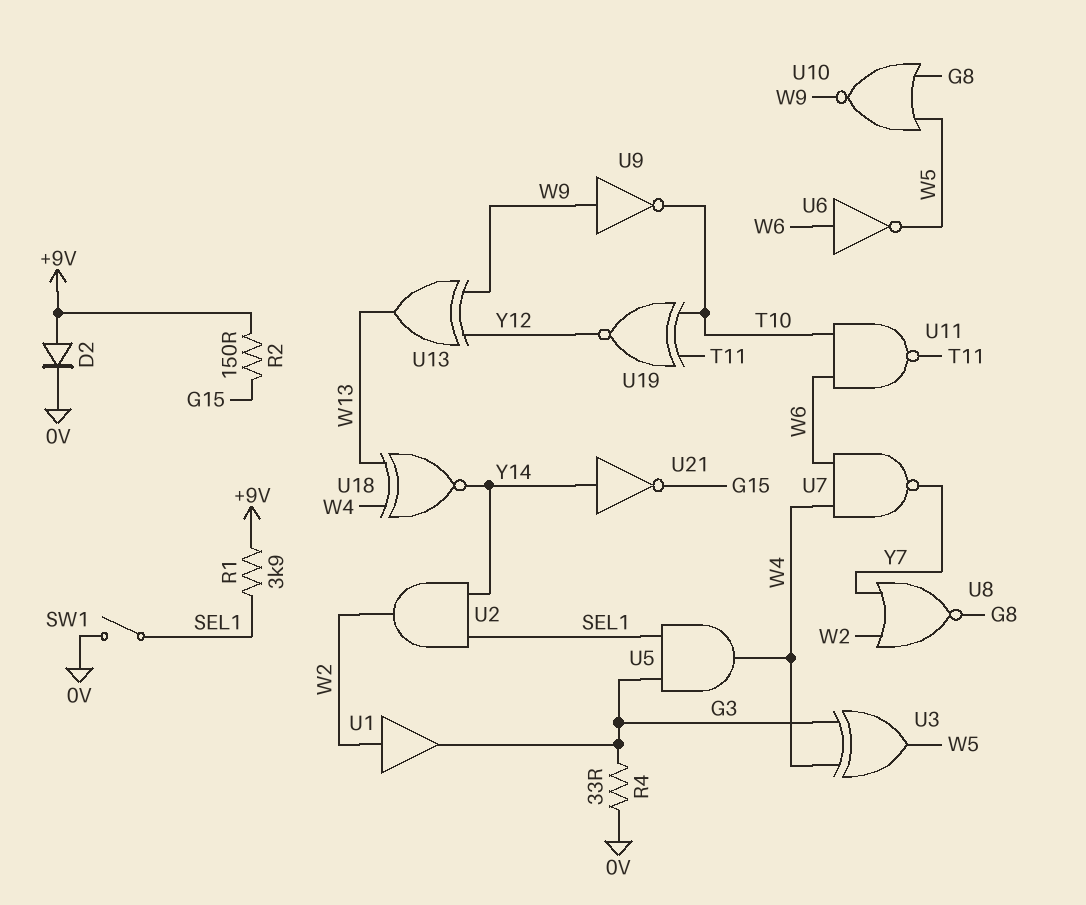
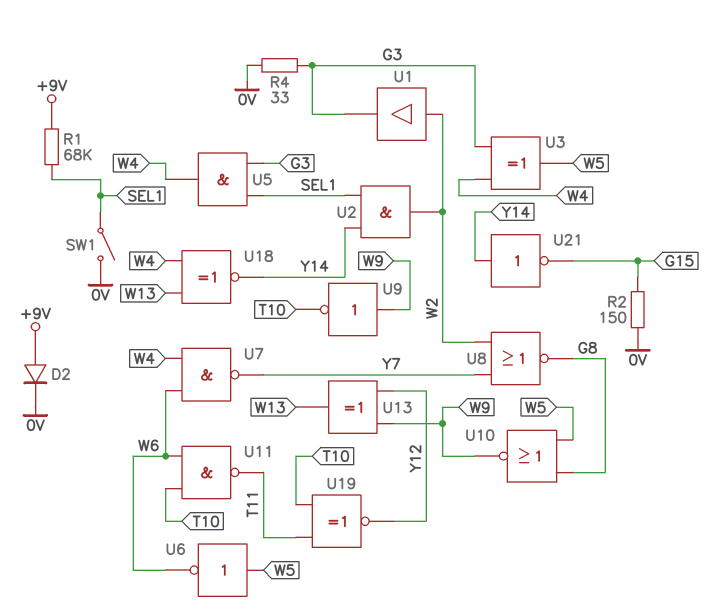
R1: 3.9k (+9V, SEL1) -> 68k (+9V, SEL1)
R2: 150 (+9V, G15) -> 150 (0V, G15)
U6: NOT (in W6, out W5) -> NOT (in W5, out W6)

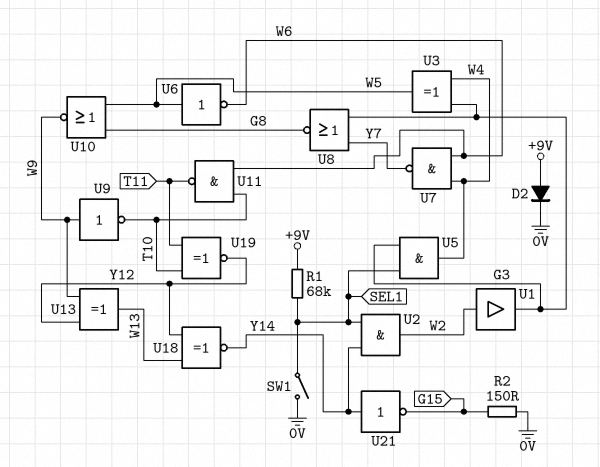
R4: 33 (0V, G3) -> none
U8: NOR (in W2, in Y7, out G8) -> NOR (in G3, in Y7, out G8)
U18: XNOR (in W4, in W13, out Y14) -> XNOR (in W13, in Y12, out Y14)

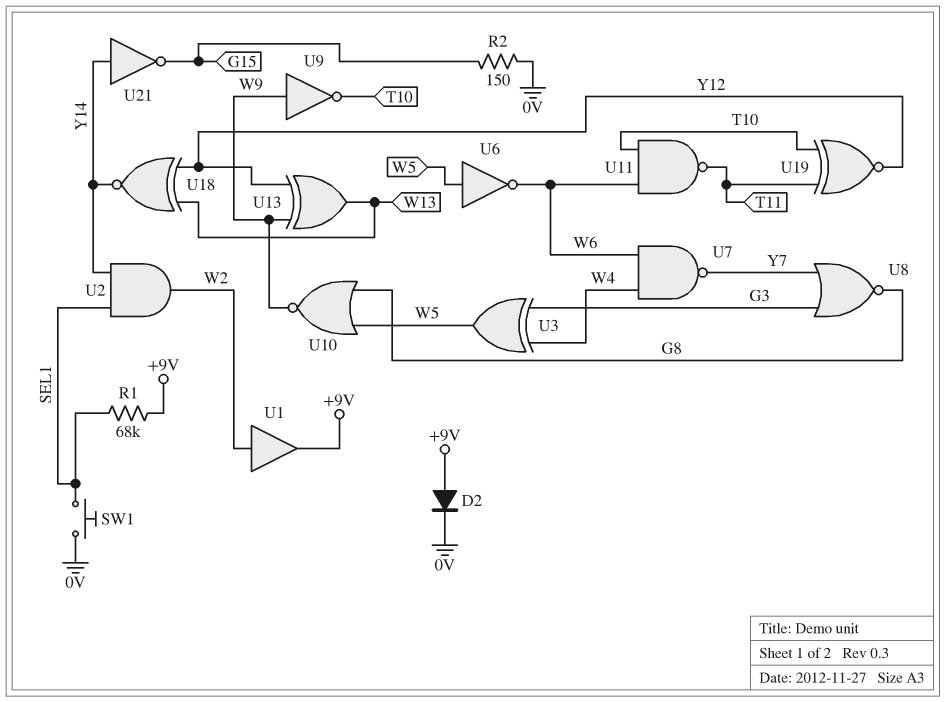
SW1: switch (0V, SEL1) -> button (0V, SEL1)
U1: buffer (in W2, out G3) -> buffer (in W2, out +9V)
U5: AND (in G3, in SEL1, out W4) -> none

